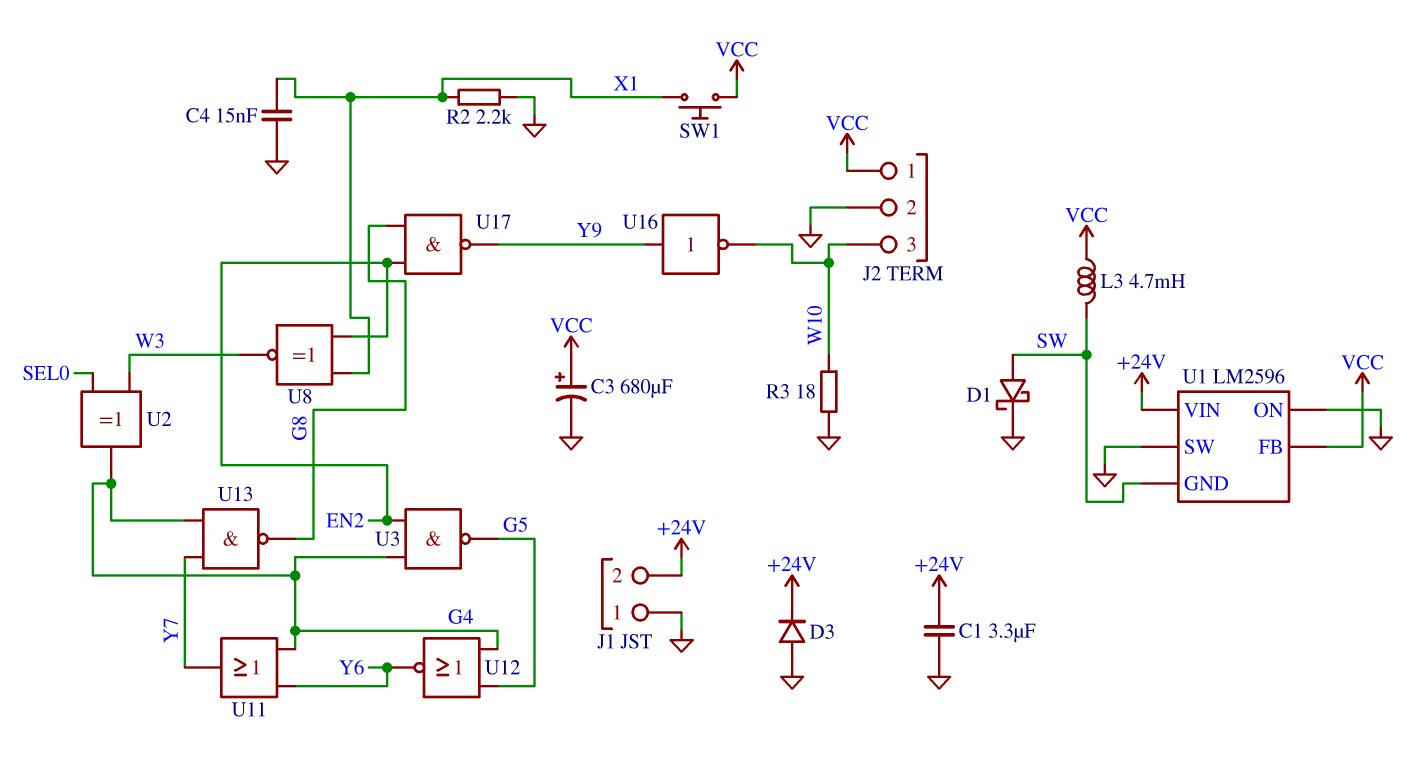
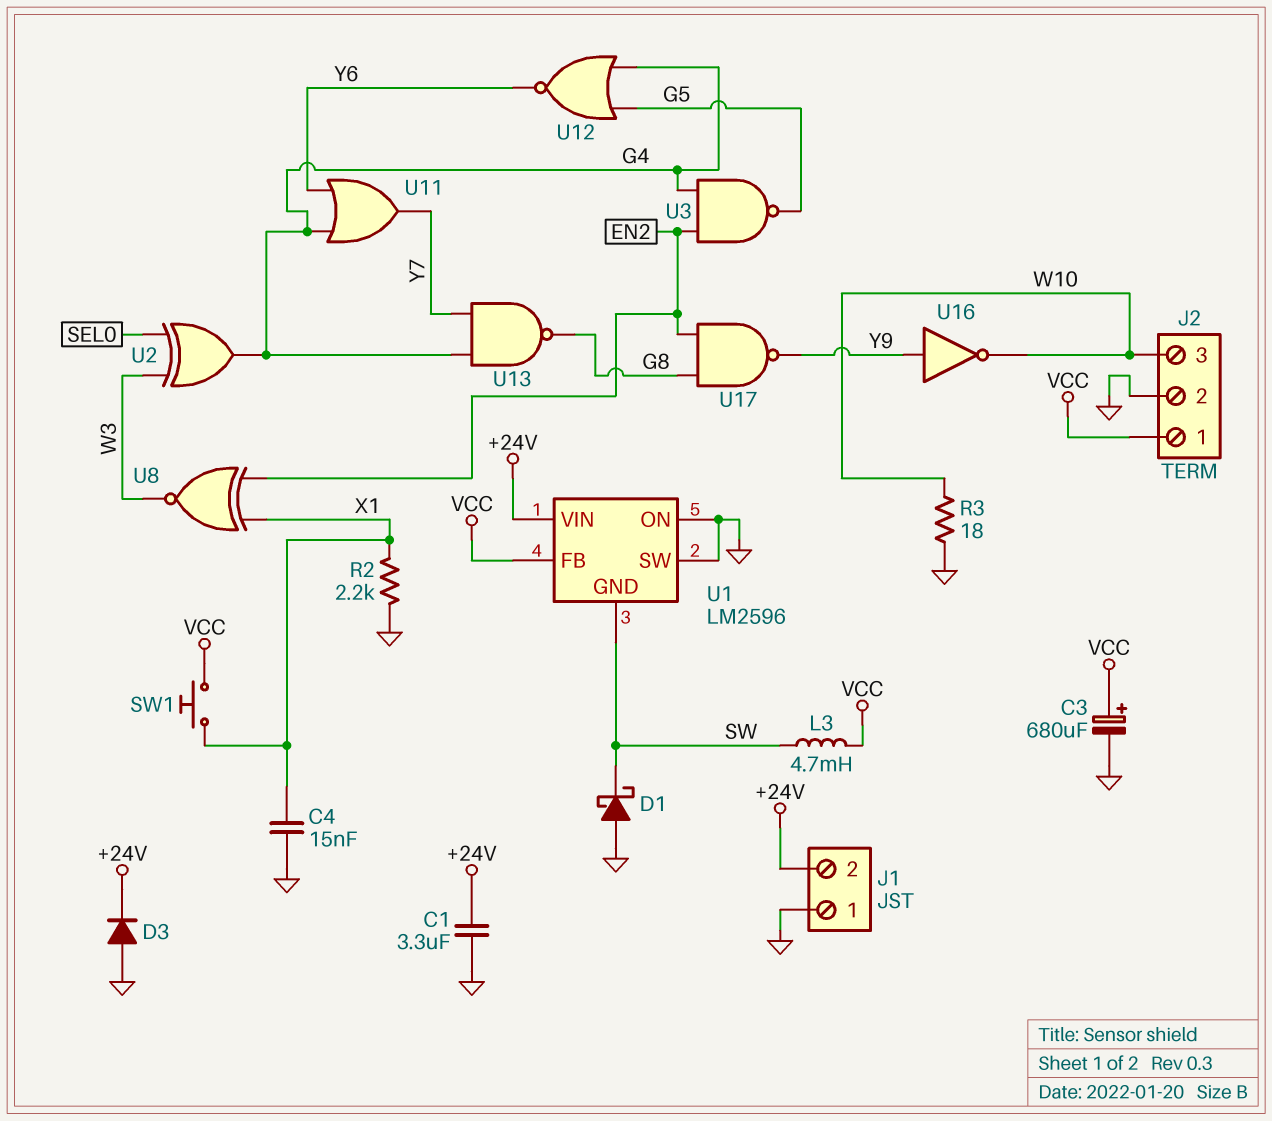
D1: schottky (A SW, K GND) -> schottky (A GND, K SW)

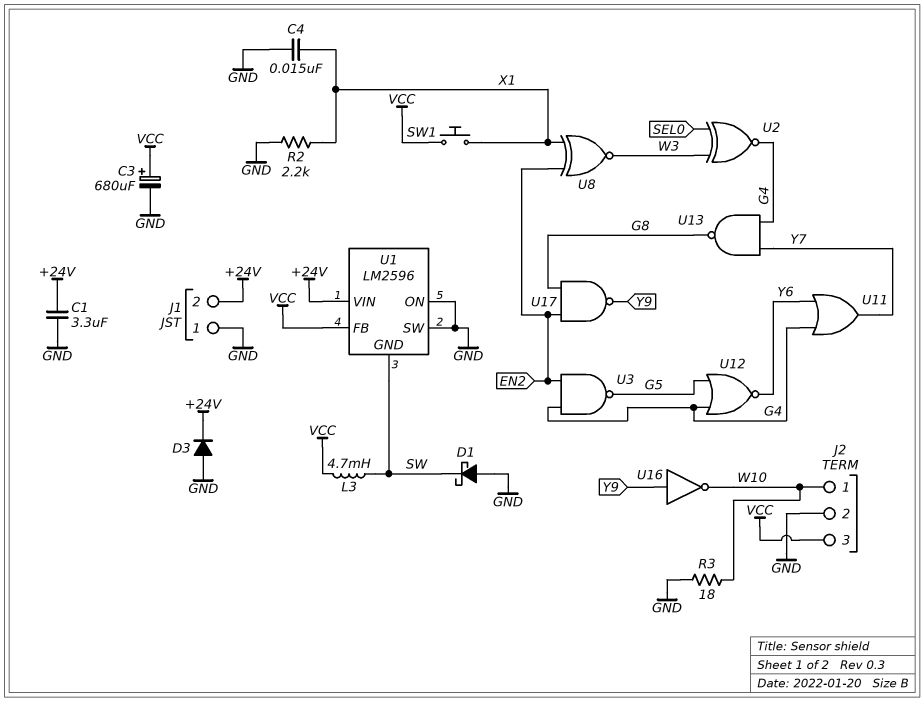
J2 pin 1: VCC -> W10
J2 pin 3: W10 -> VCC
U2: XOR (in SEL0, in W3, out G4) -> XNOR (in SEL0, in W3, out G4)

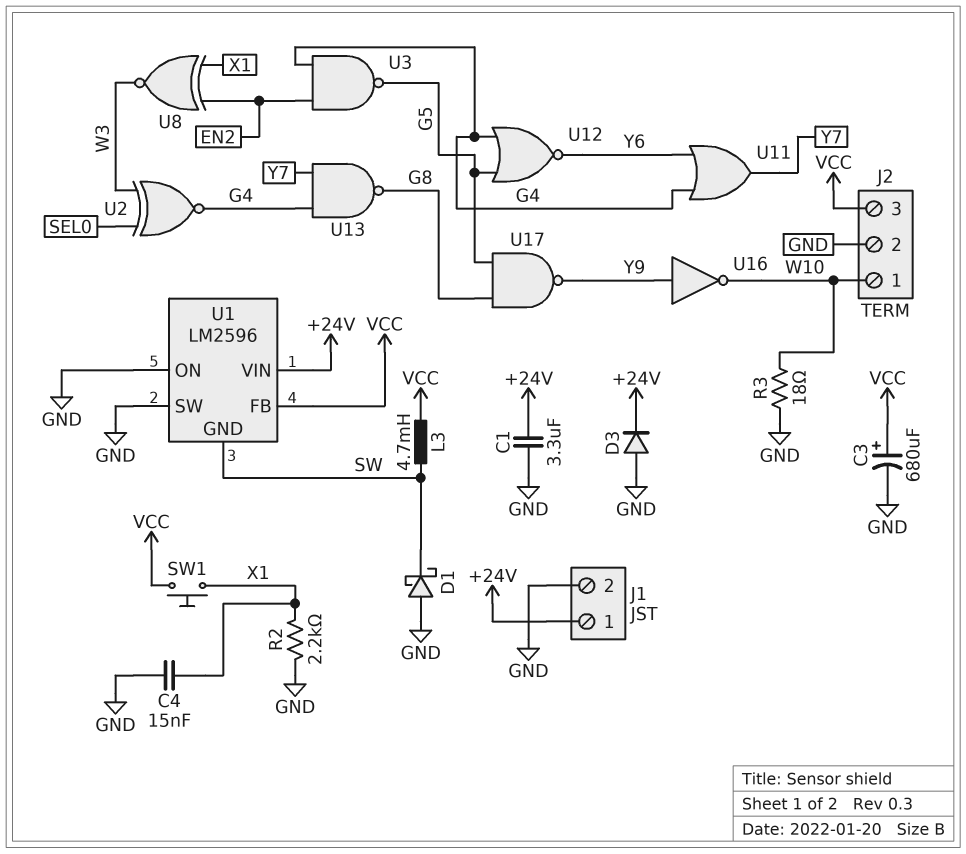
J1 pin 1: GND -> +24V
J1 pin 2: +24V -> GND
U17: NAND (in EN2, in G8, out Y9) -> NAND (in G5, in G8, out Y9)

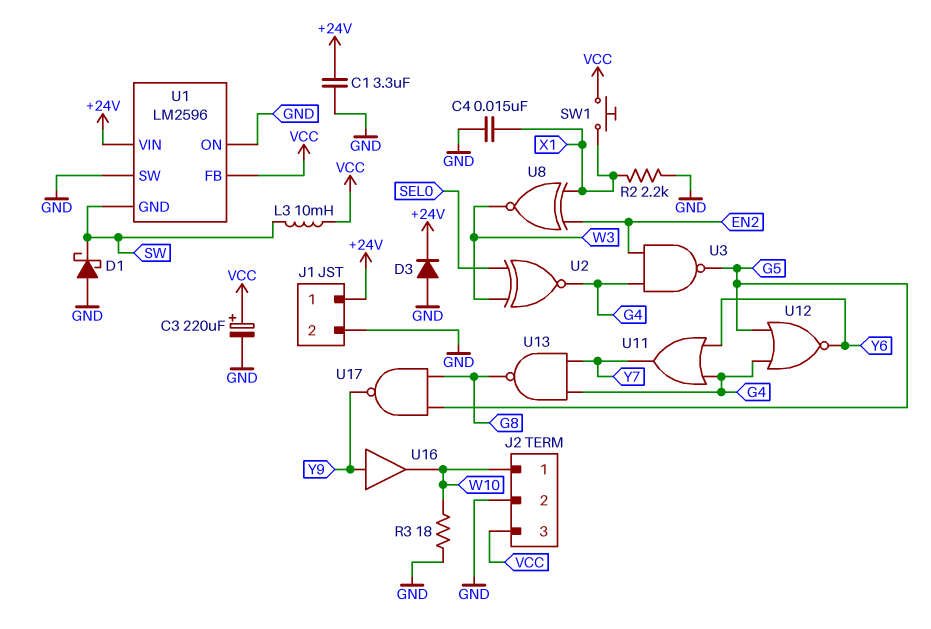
C3: 680uF (plus VCC, minus GND) -> 220uF (plus VCC, minus GND)
L3: 4.7mH (SW, VCC) -> 10mH (SW, VCC)
U16: NOT (in Y9, out W10) -> buffer (in Y9, out W10)

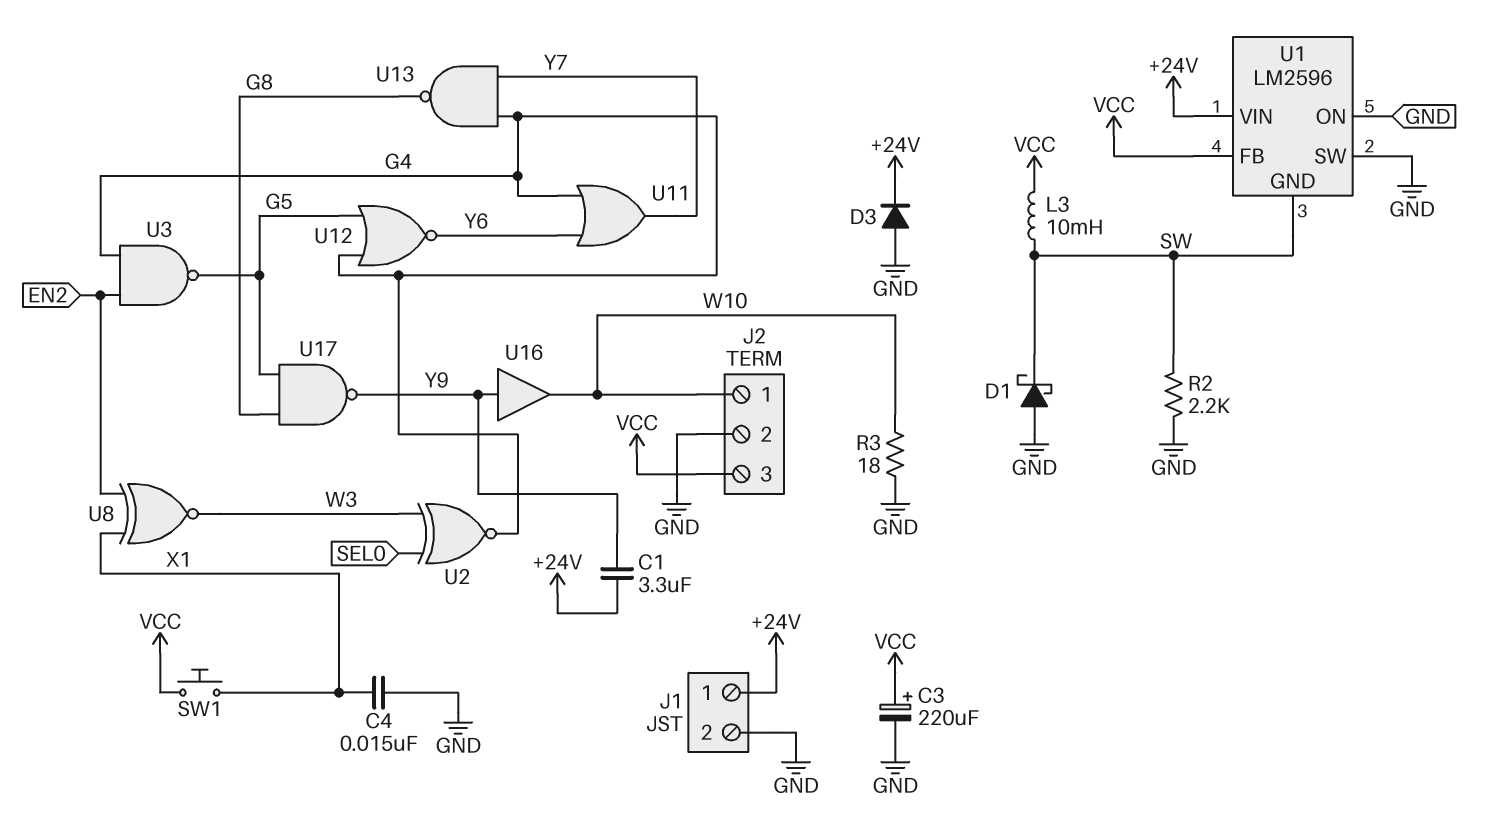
C1: 3.3uF (+24V, GND) -> 3.3uF (+24V, Y9)
R2: 2.2k (GND, X1) -> 2.2k (GND, SW)

